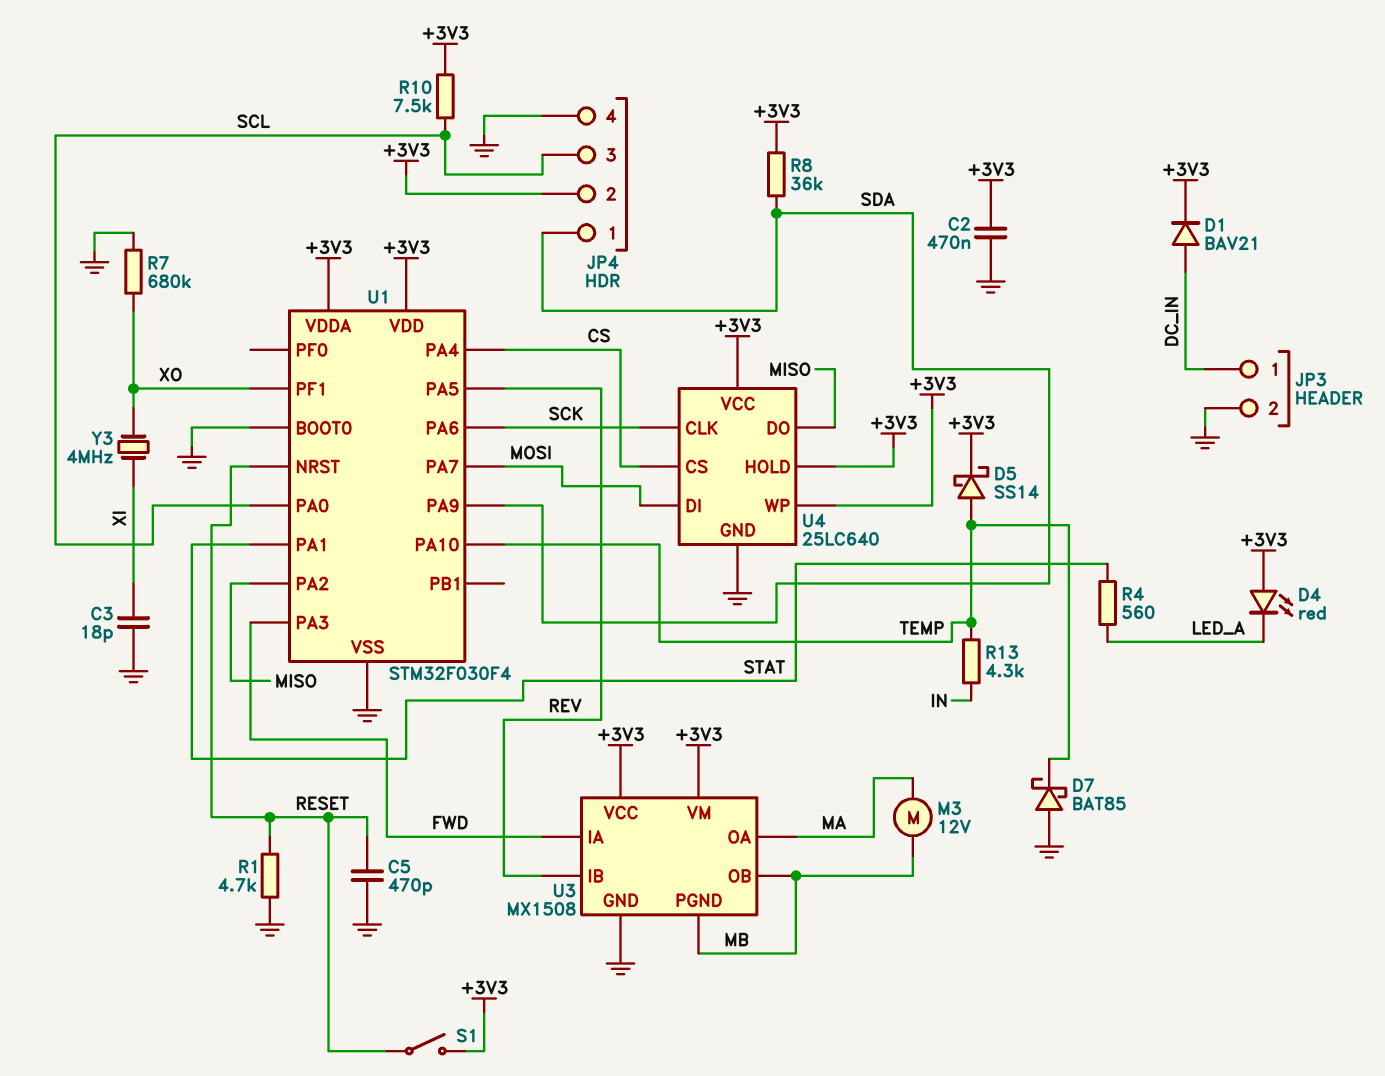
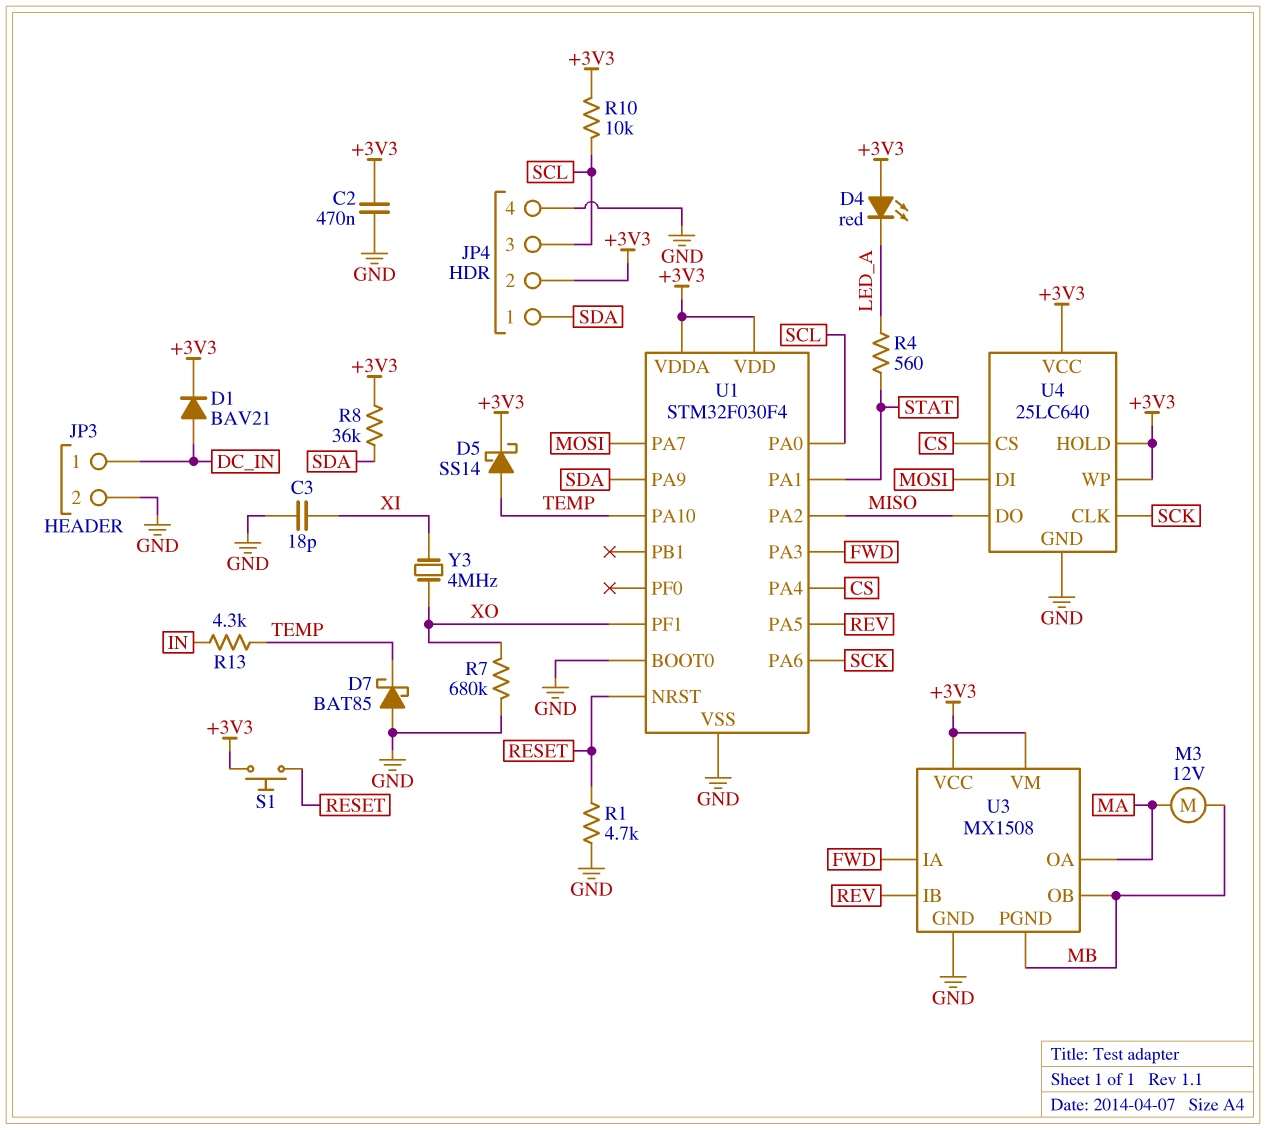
C5: 470pF (GND, RESET) -> none
R10: 7.5k (+3V3, SCL) -> 10k (+3V3, SCL)
S1: switch (+3V3, RESET) -> button (+3V3, RESET)

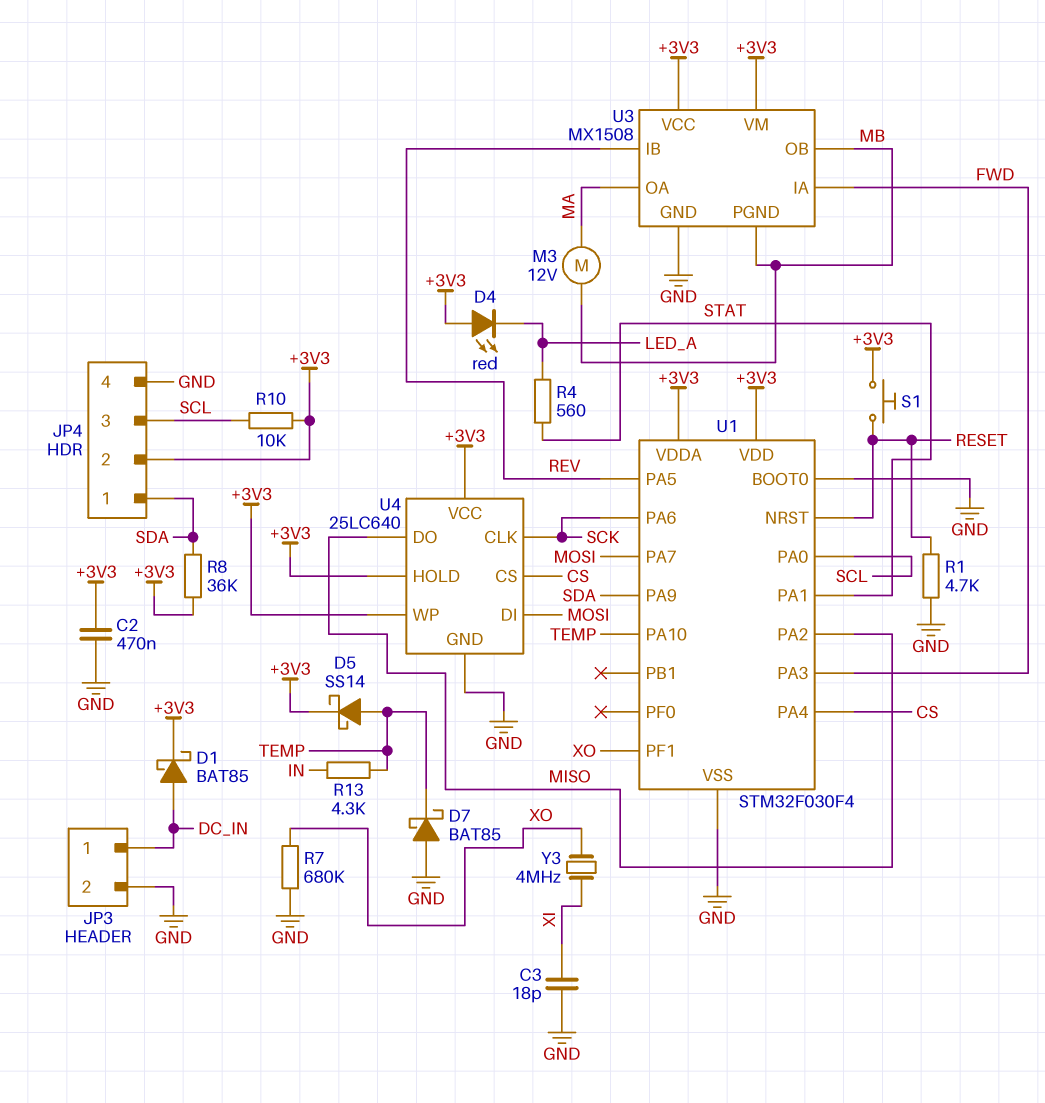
D1: diode BAV21 (A DC_IN, K +3V3) -> schottky BAT85 (A DC_IN, K +3V3)

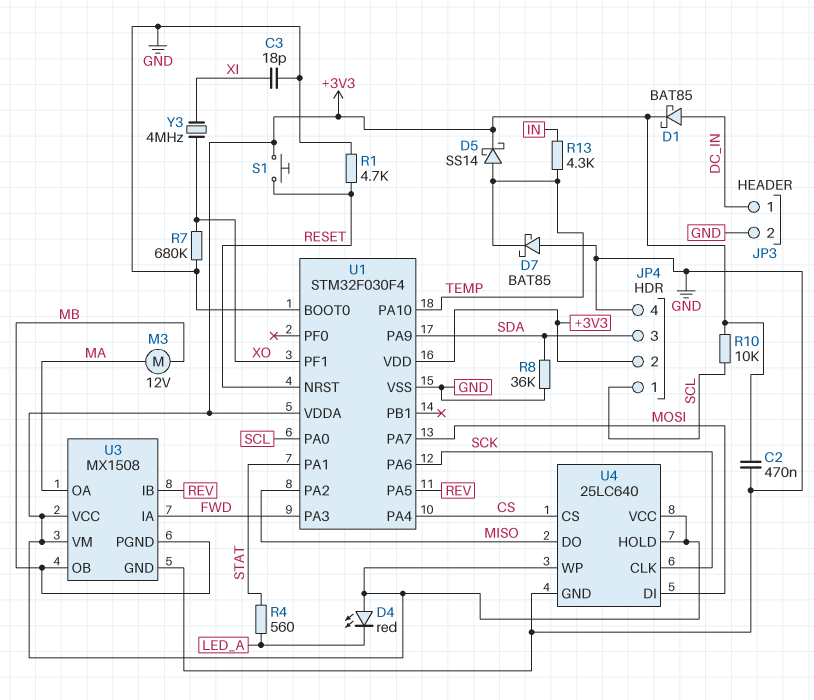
JP4 pin 1: SDA -> SCL
JP4 pin 3: SCL -> SDA
R8: 36k (+3V3, SDA) -> 36k (GND, SDA)

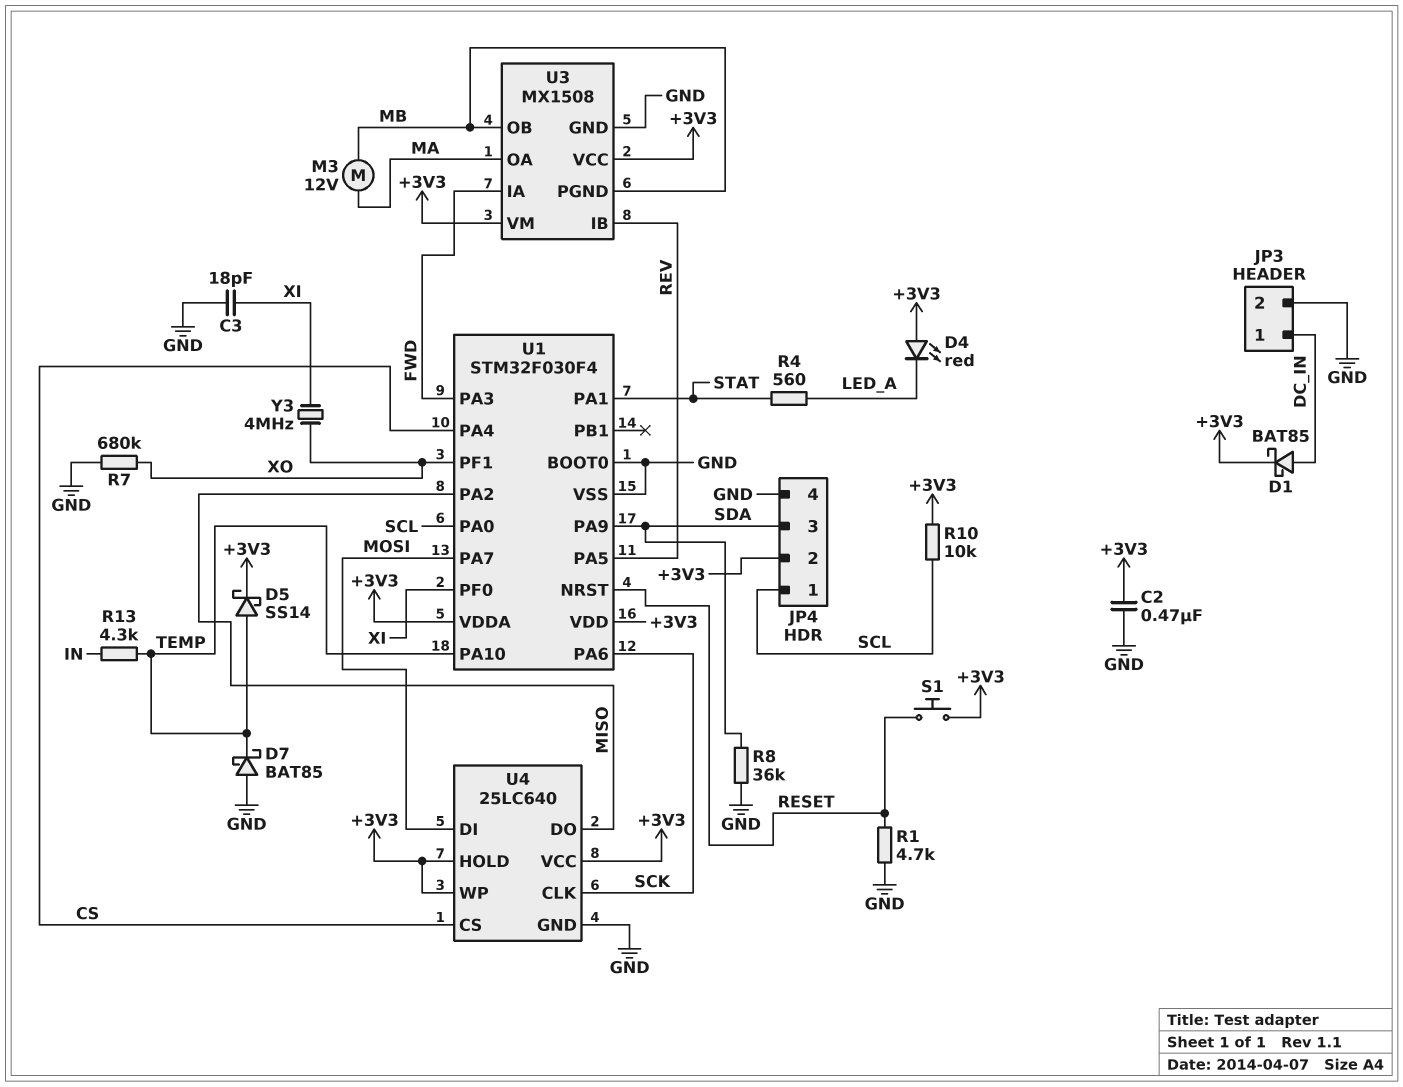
U1 pin PF0: none -> XI

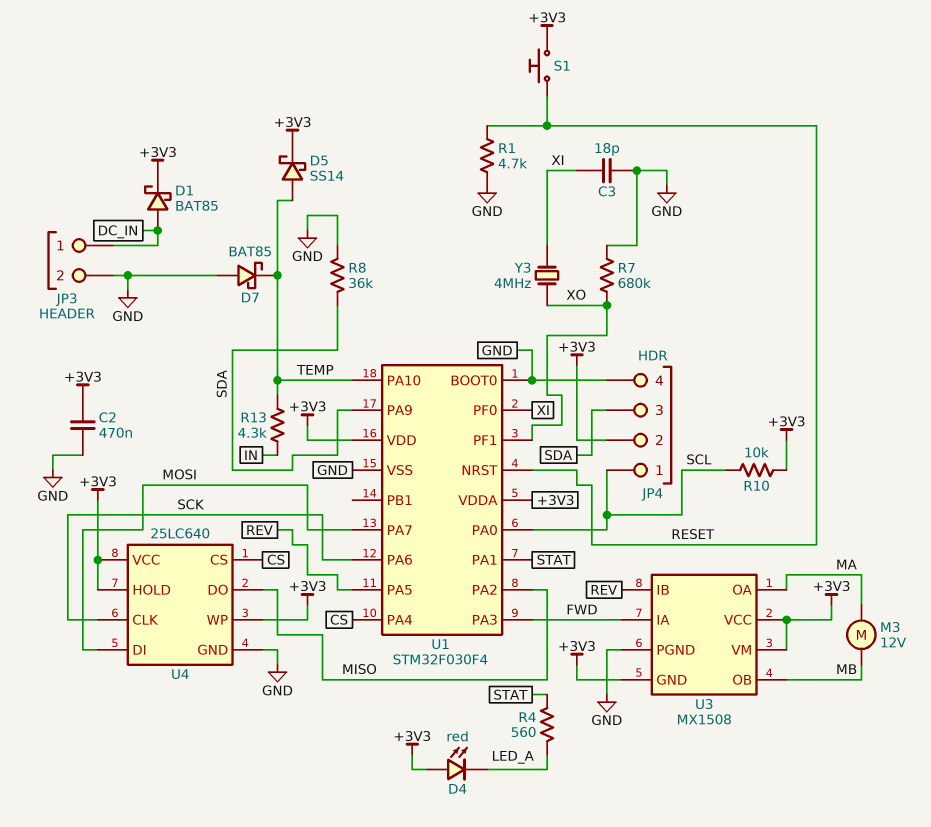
U3 pin GND: GND -> +3V3
U3 pin PGND: MB -> GND

